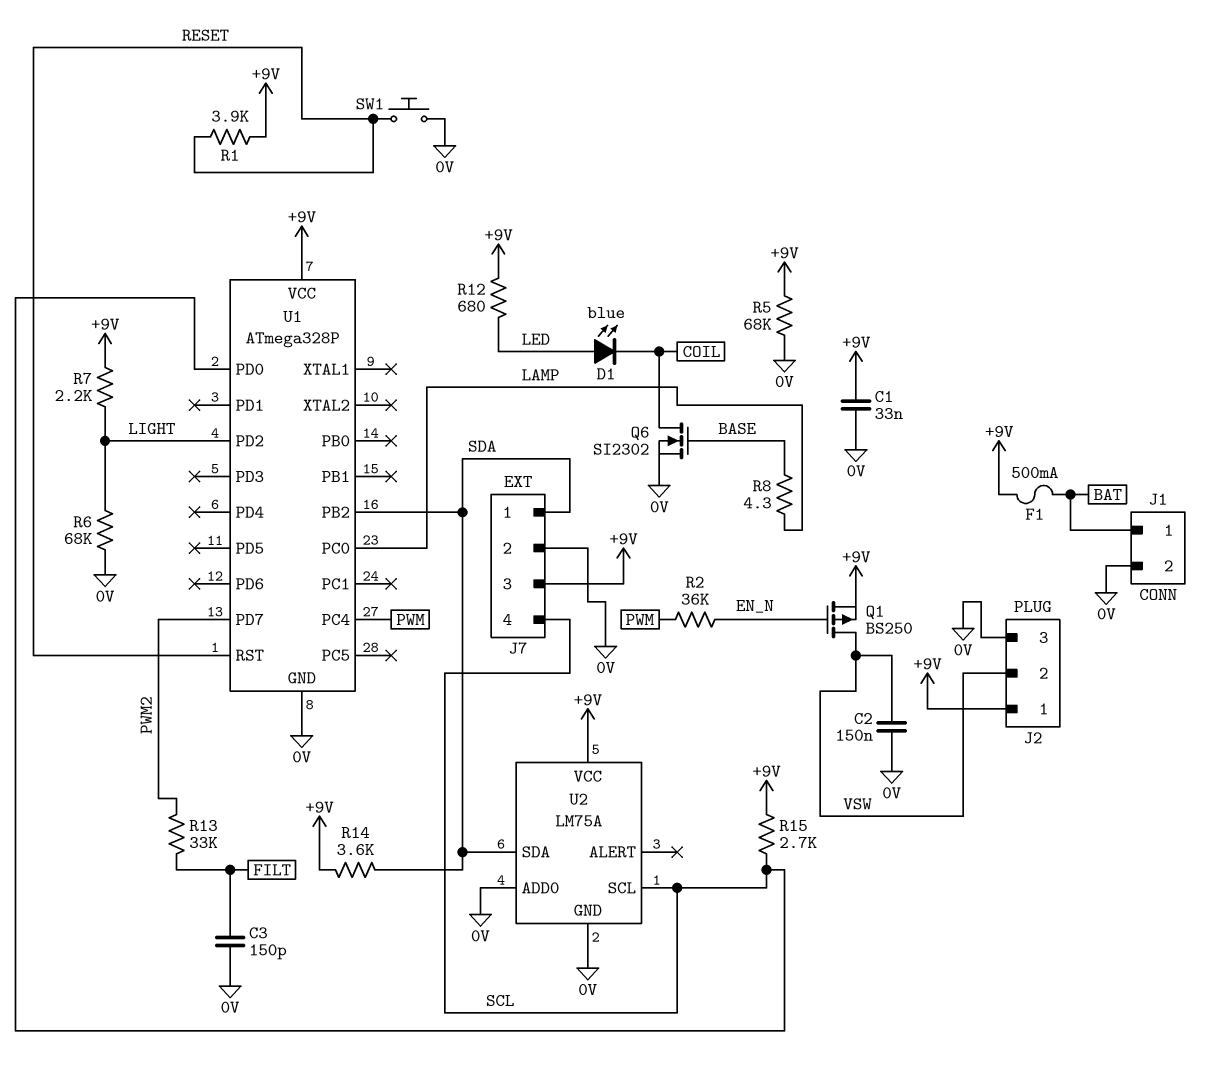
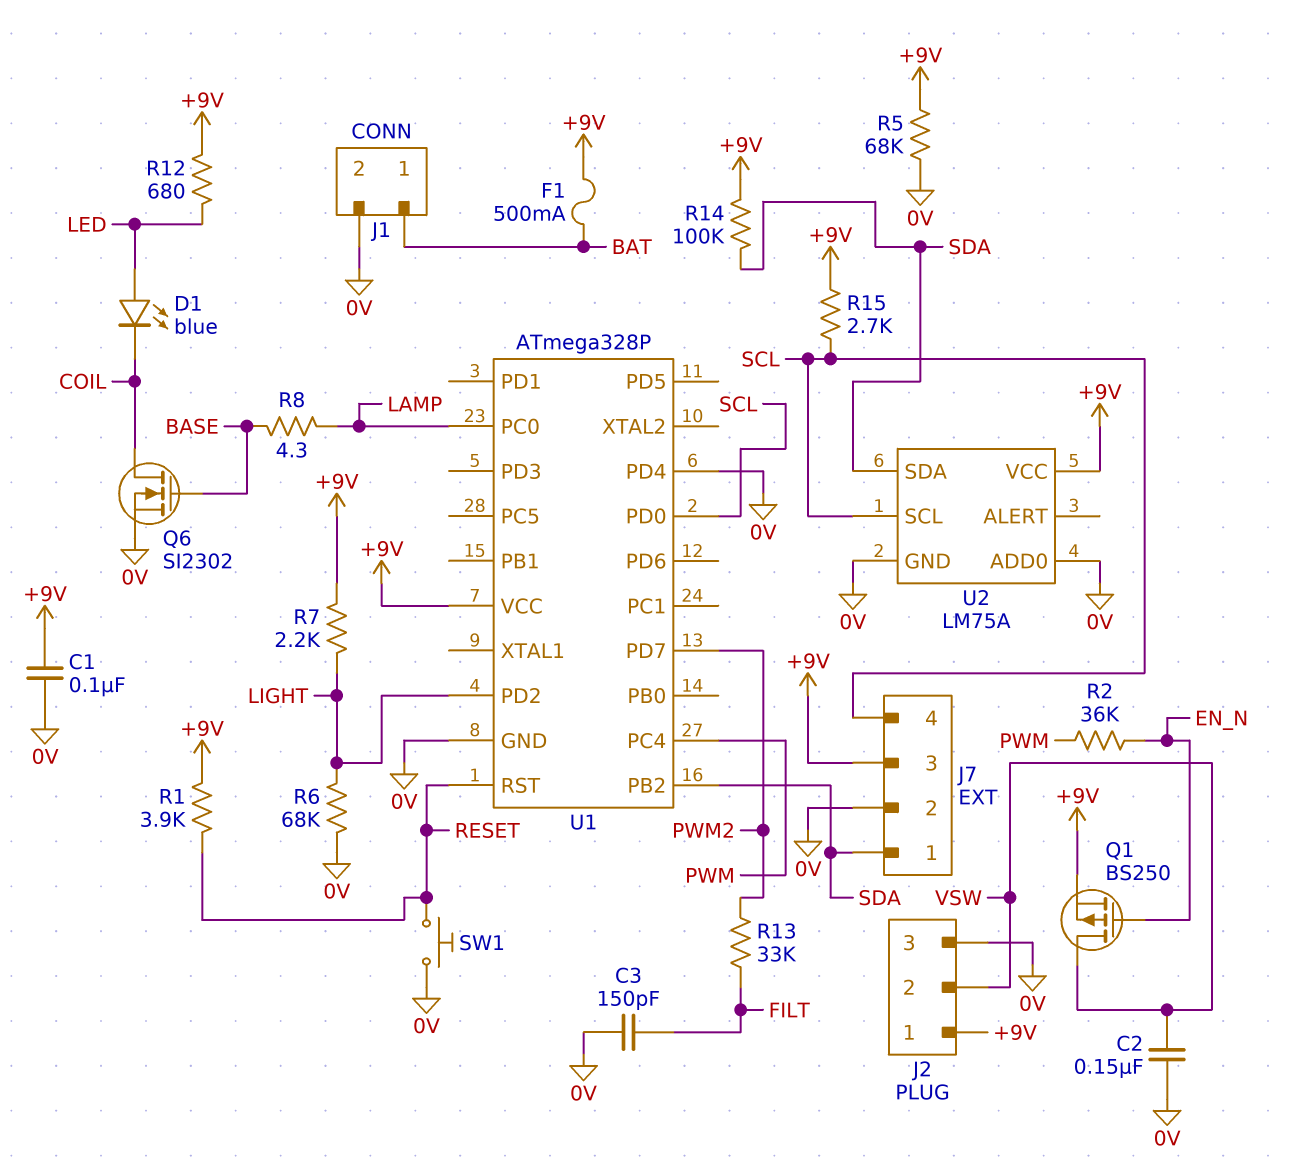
C1: 33nF (+9V, 0V) -> 100nF (+9V, 0V)
R14: 3.6k (+9V, SDA) -> 100k (+9V, SDA)
U1 pin PD4: none -> 0V

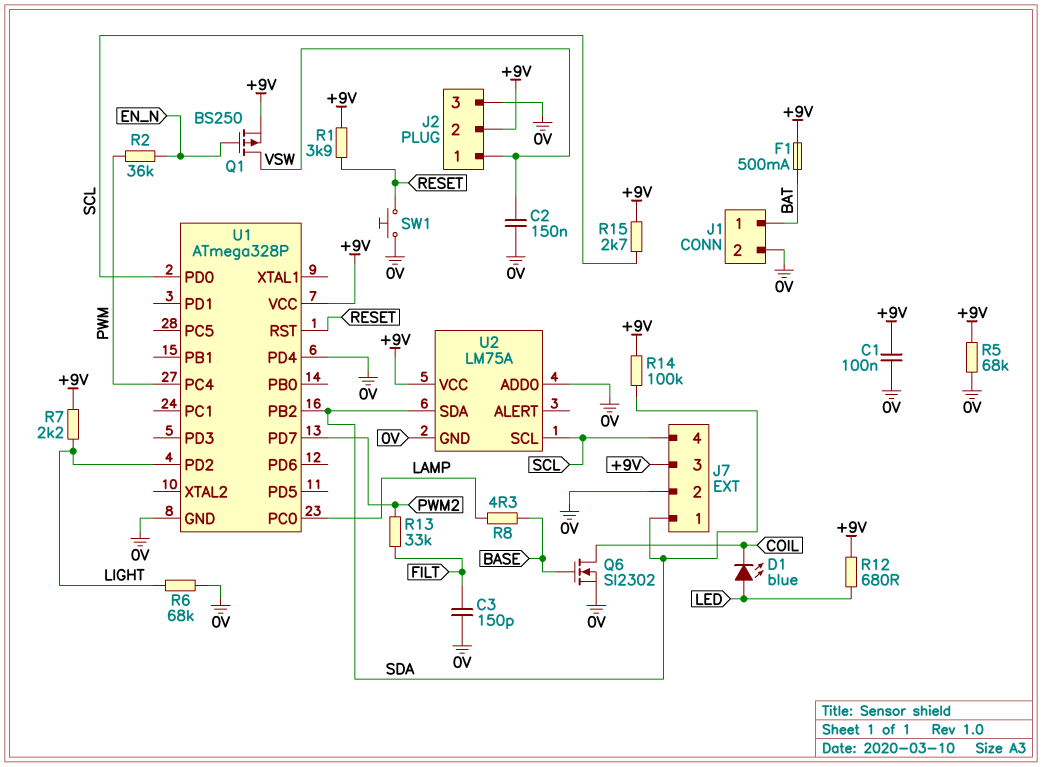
J2 pin 1: +9V -> VSW
J2 pin 2: VSW -> +9V

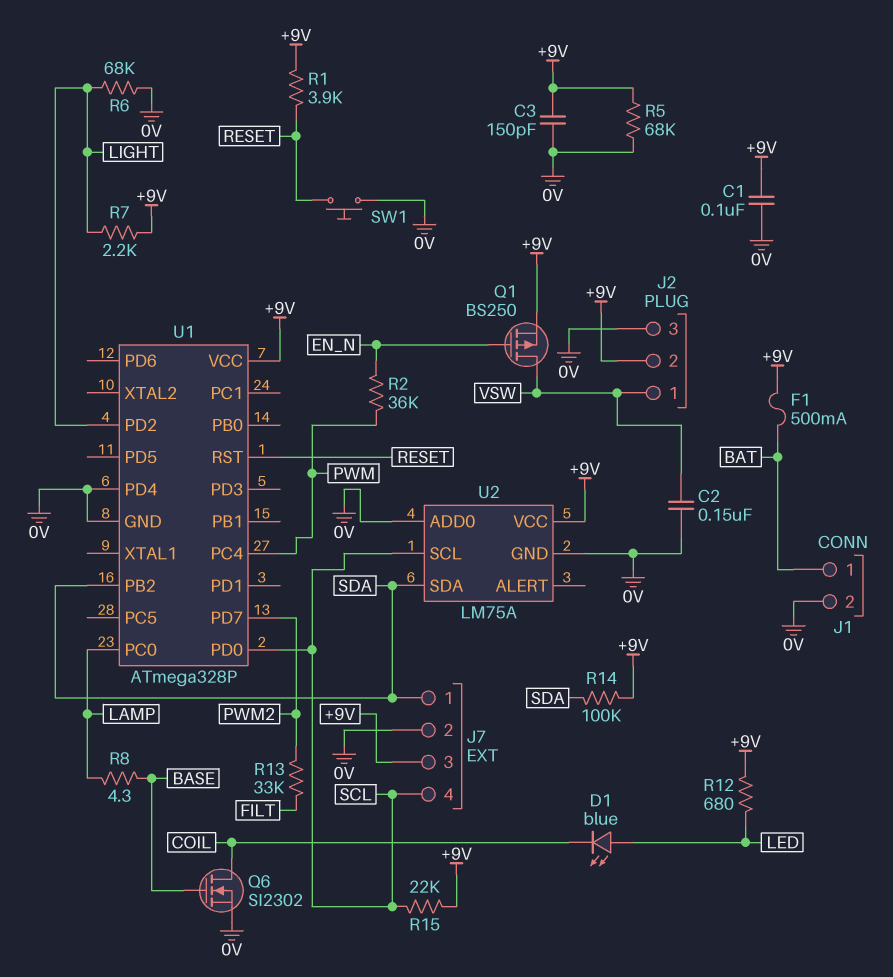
C3: 150pF (0V, FILT) -> 150pF (+9V, 0V)
R15: 2.7k (+9V, SCL) -> 22k (+9V, SCL)

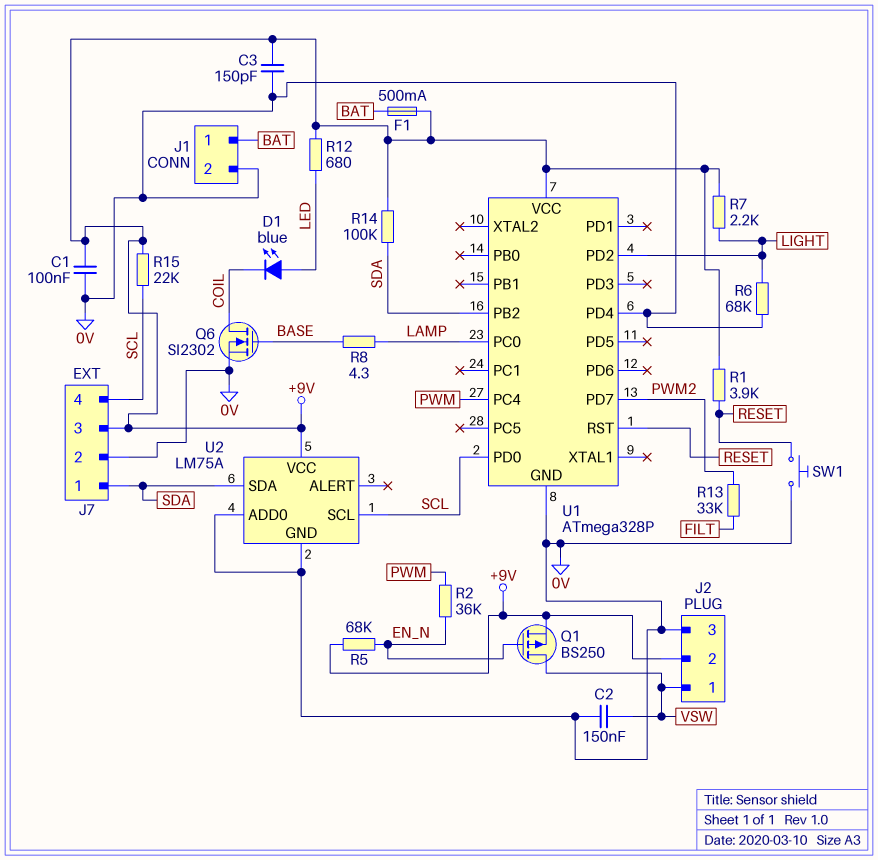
R5: 68k (+9V, 0V) -> 68k (+9V, EN_N)

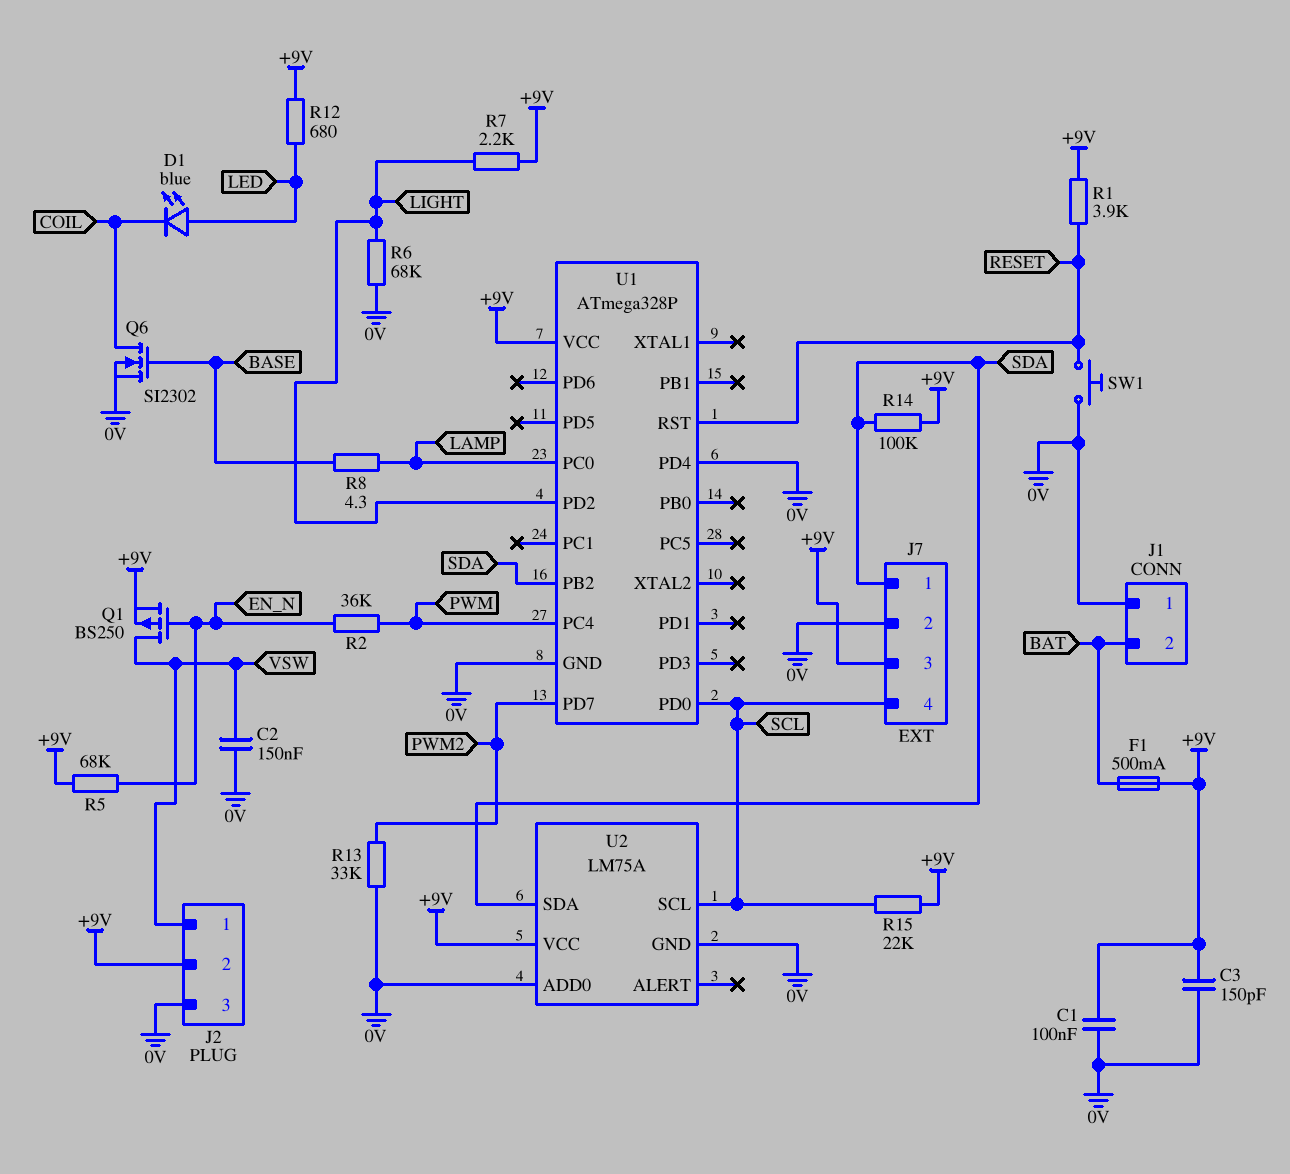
J1 pin 1: BAT -> 0V
J1 pin 2: 0V -> BAT
R13: 33k (FILT, PWM2) -> 33k (0V, PWM2)

